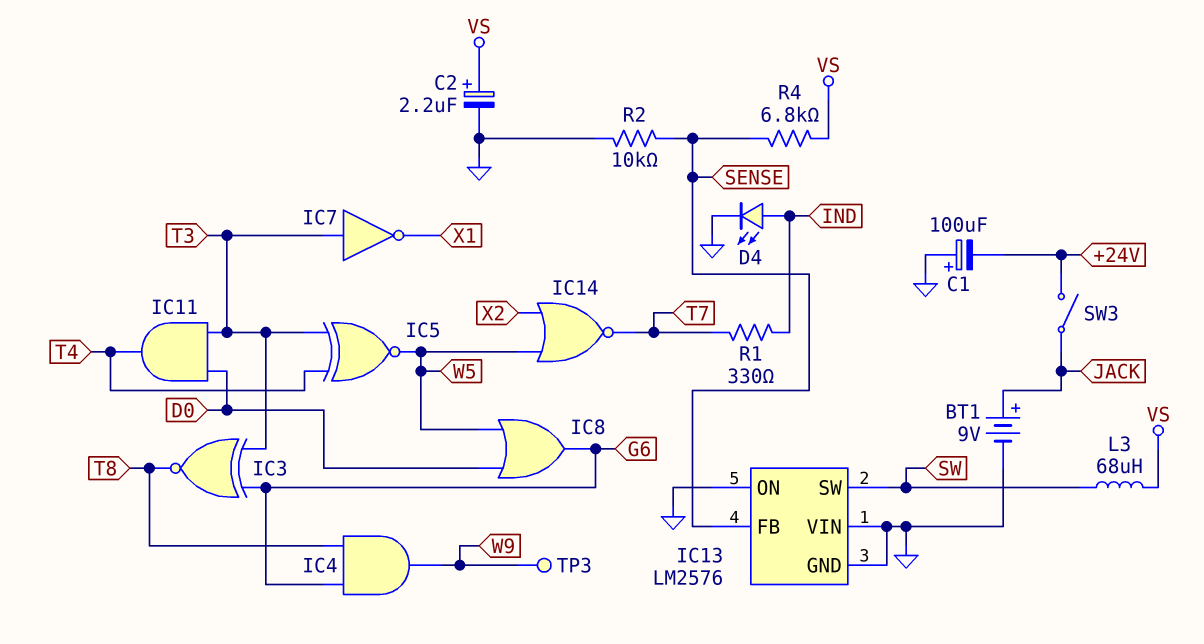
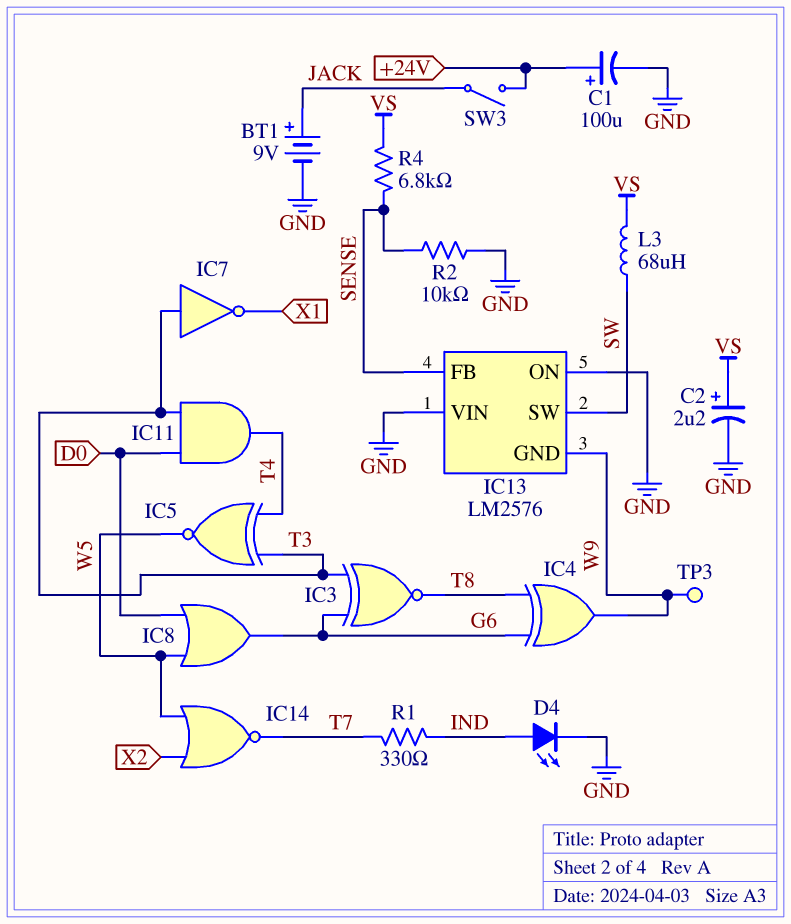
C1: 100uF (plus GND, minus +24V) -> 100uF (plus +24V, minus GND)
IC4: AND (in G6, in T8, out W9) -> XOR (in G6, in T8, out W9)
IC13 pin GND: GND -> W9

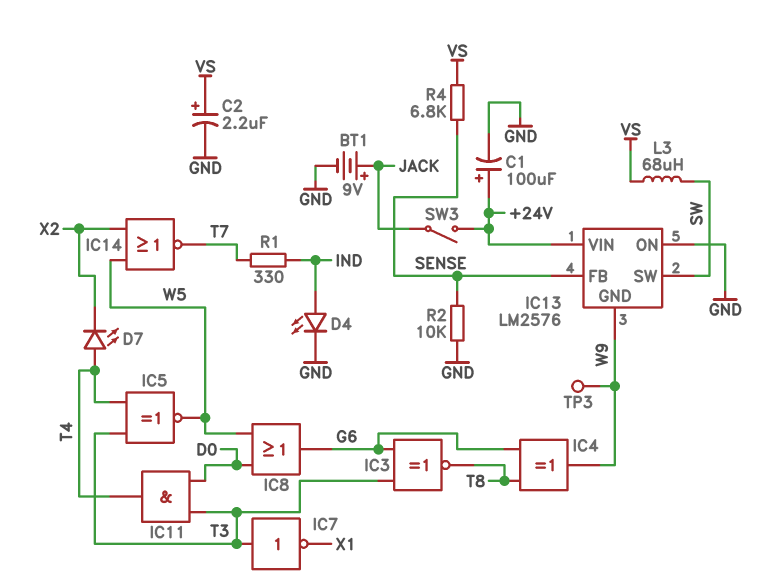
D7: none -> LED (A T4, K X2)
IC13 pin VIN: GND -> +24V

